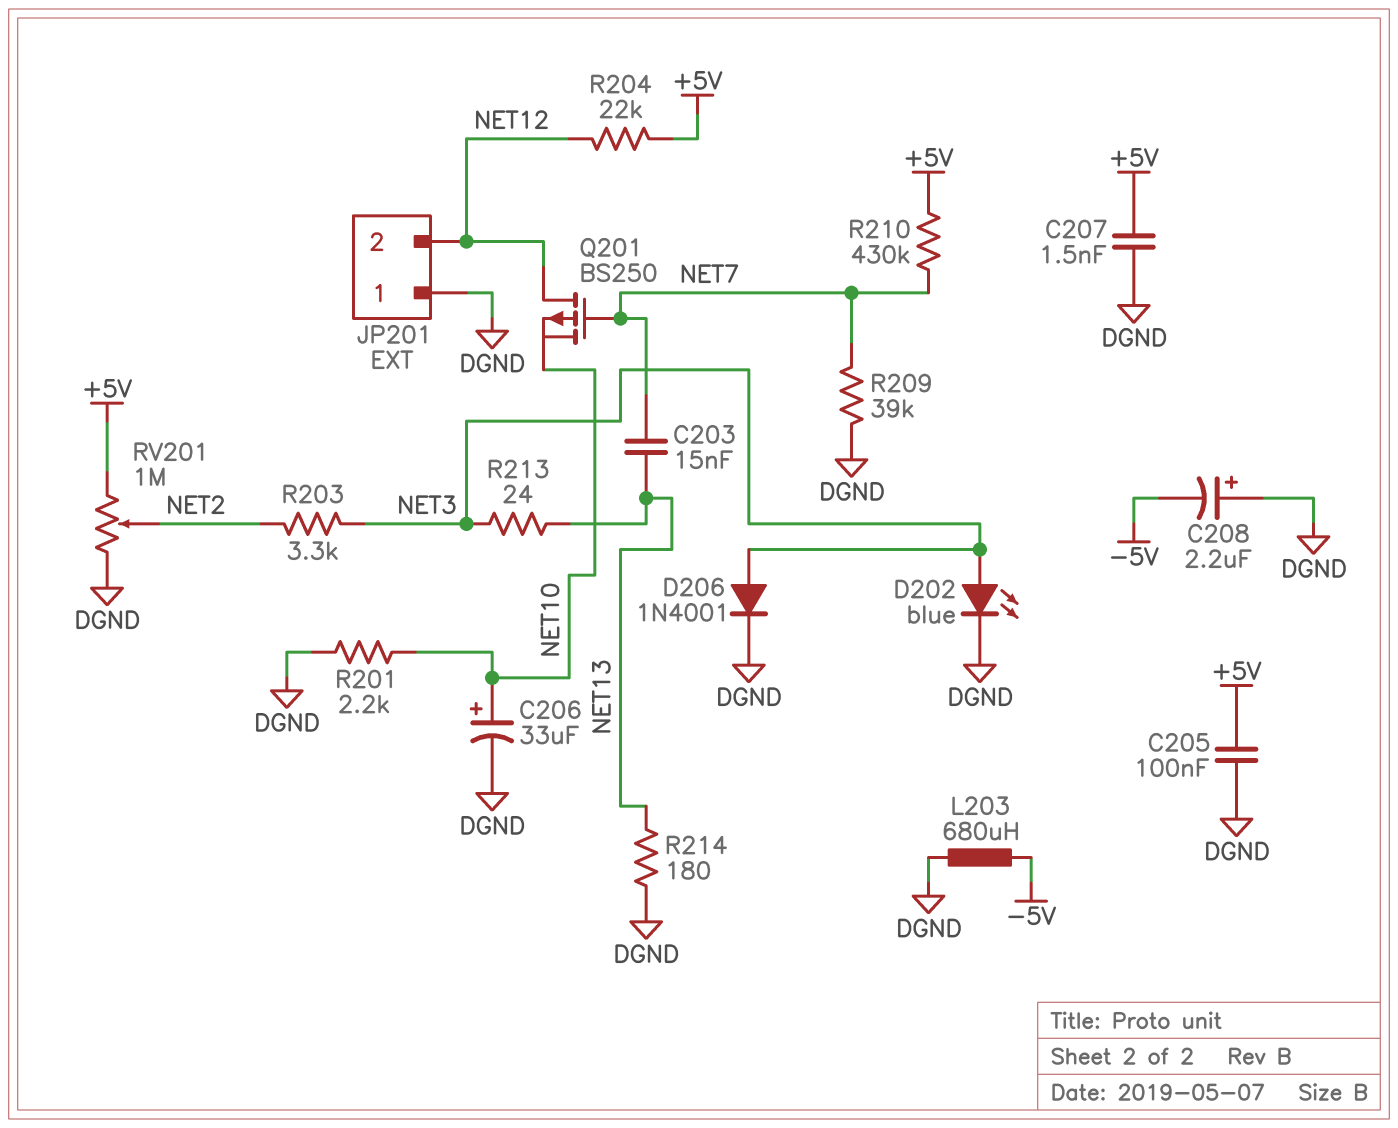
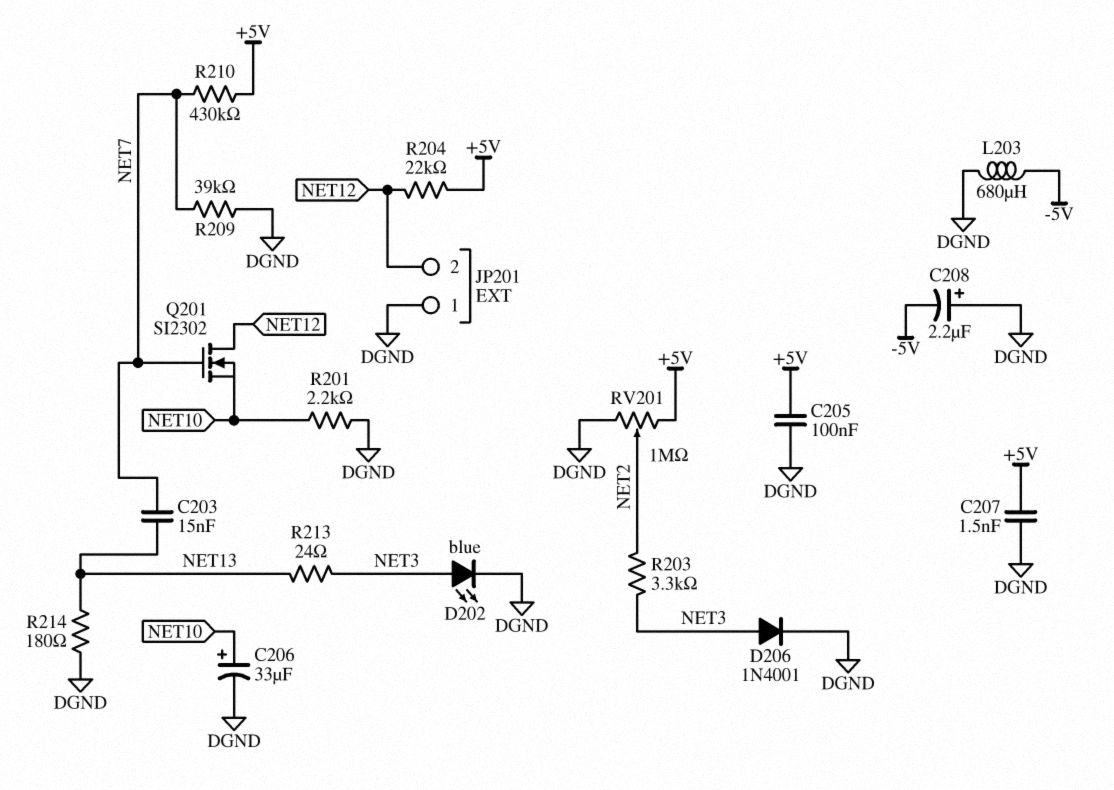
Q201: PMOS BS250 (G NET7, D NET12, S NET10) -> NMOS SI2302 (G NET7, D NET12, S NET10)

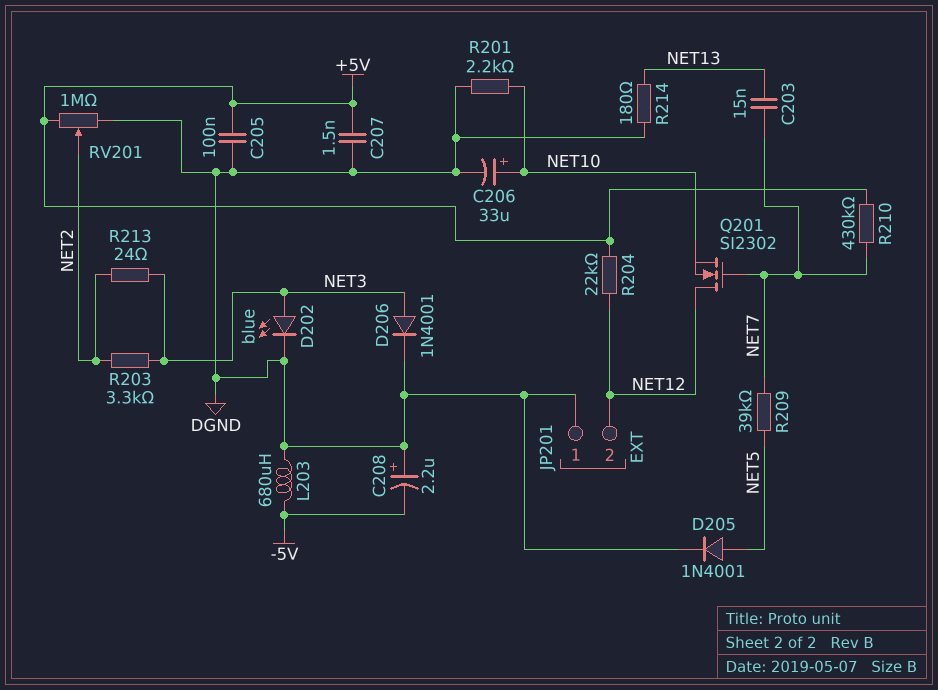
D205: none -> diode 1N4001 (A NET5, K DGND)
R209: 39k (DGND, NET7) -> 39k (NET5, NET7)
R213: 24 (NET3, NET13) -> 24 (NET2, NET3)

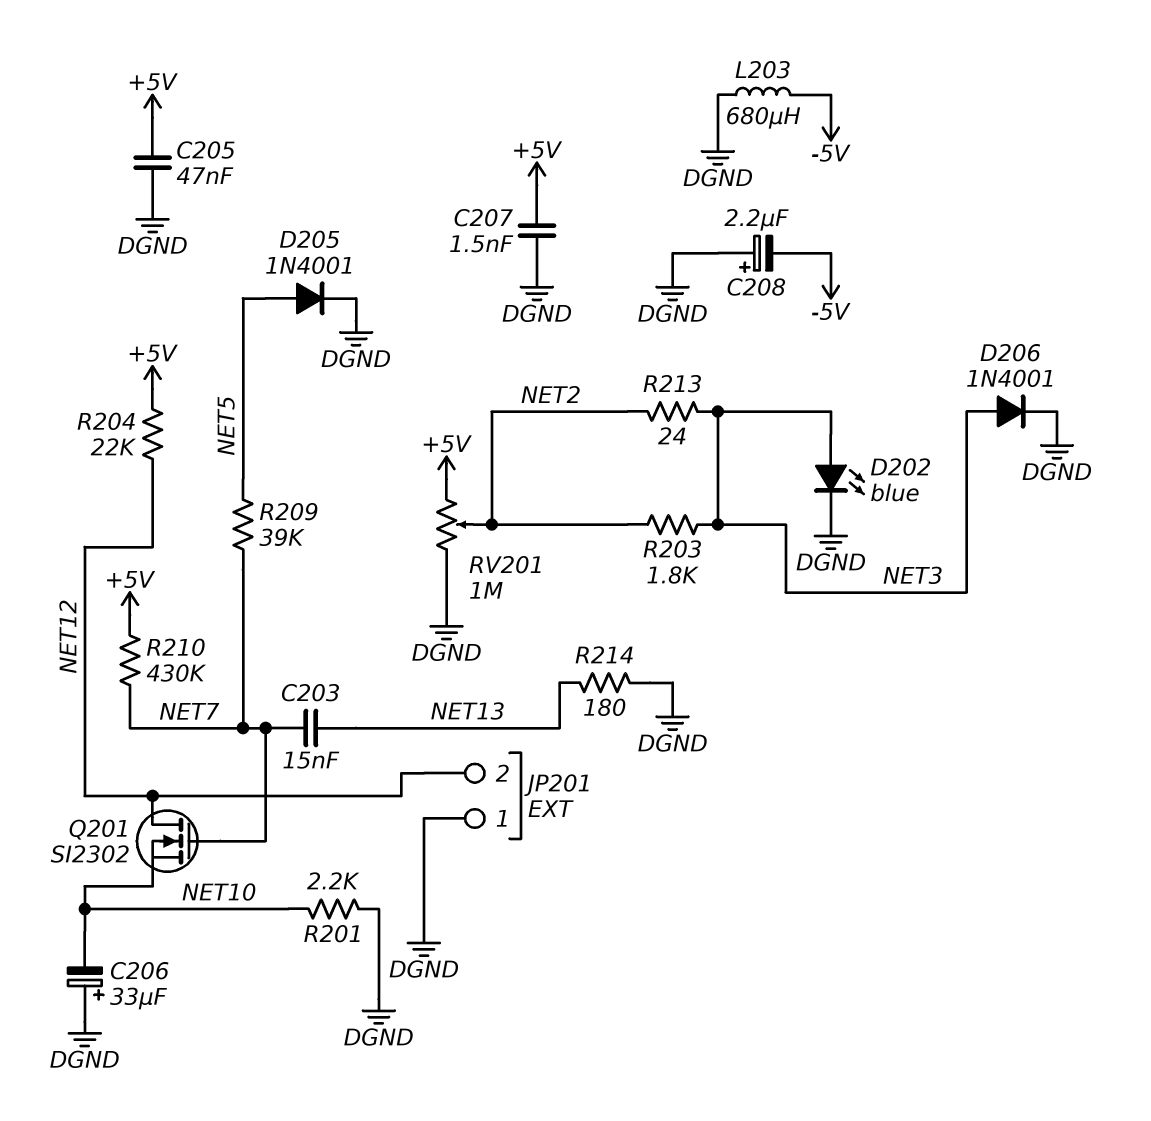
C205: 100nF (+5V, DGND) -> 47nF (+5V, DGND)
C206: 33uF (plus NET10, minus DGND) -> 33uF (plus DGND, minus NET10)
R203: 3.3k (NET2, NET3) -> 1.8k (NET2, NET3)

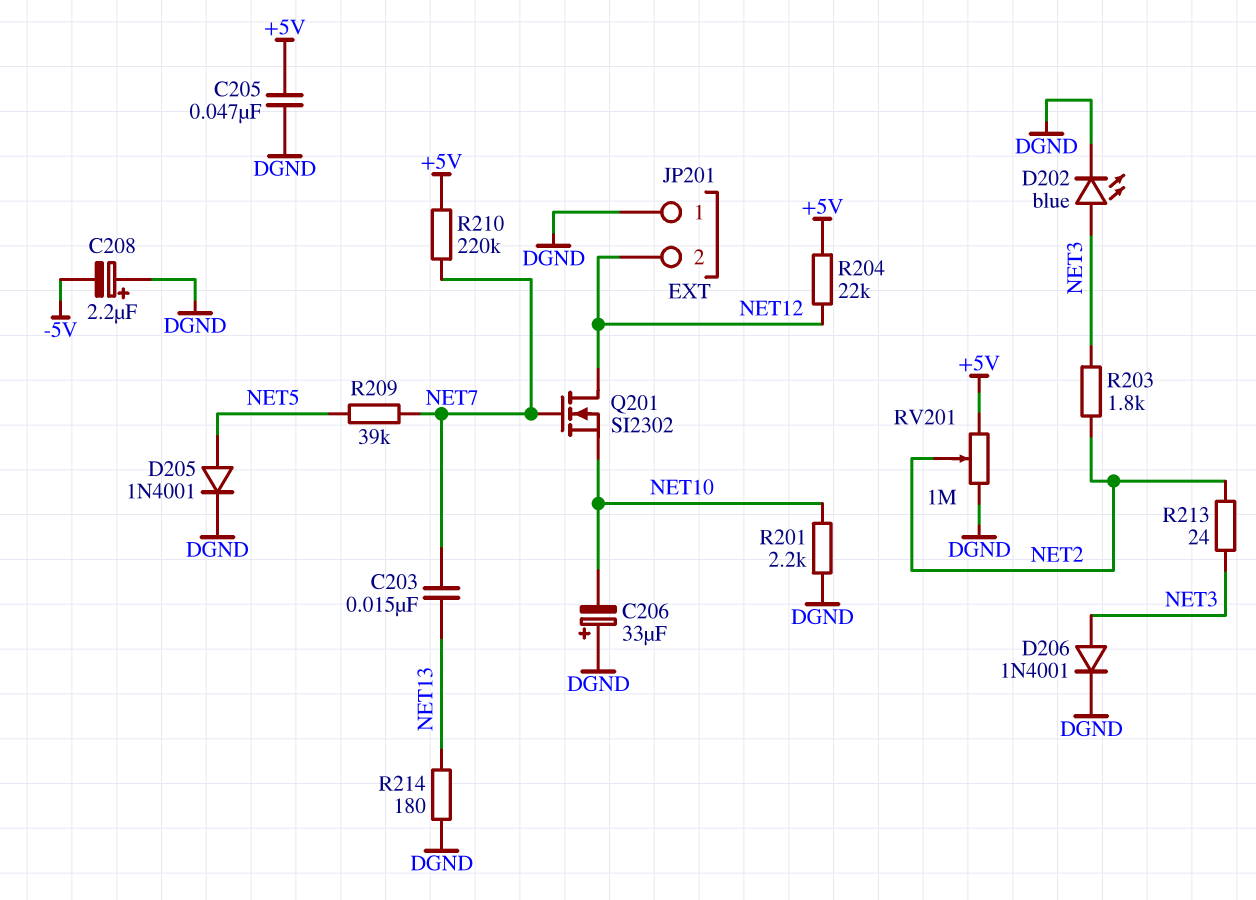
C207: 1.5nF (+5V, DGND) -> none
L203: 680uH (-5V, DGND) -> none
R210: 430k (+5V, NET7) -> 220k (+5V, NET7)

